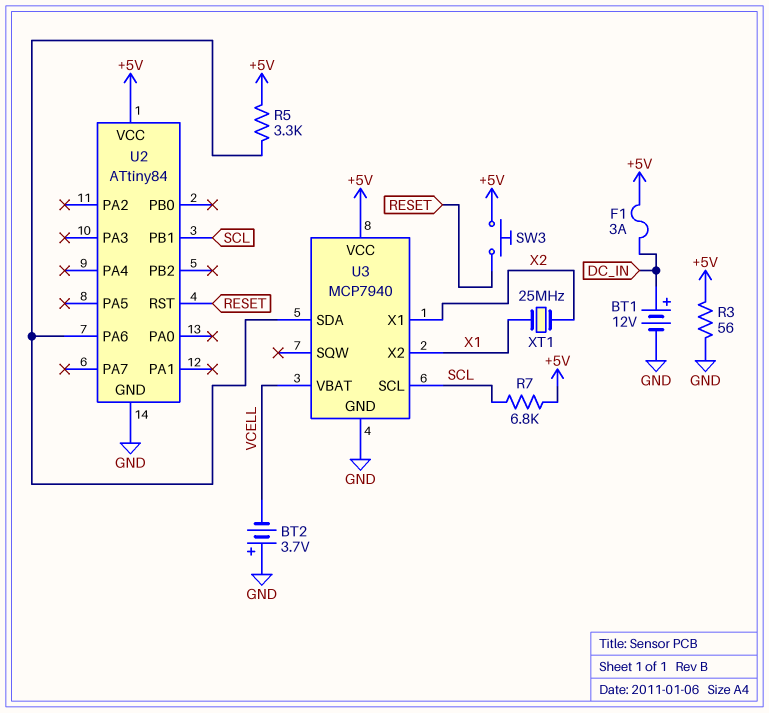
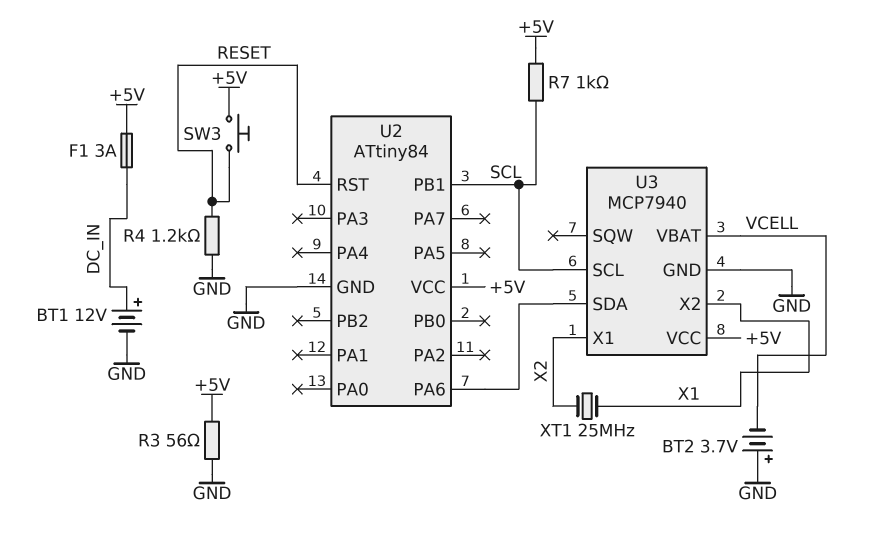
R4: none -> 1.2k (GND, RESET)
R5: 3.3k (+5V, U2/PA6) -> none
R7: 6.8k (+5V, SCL) -> 1k (+5V, SCL)

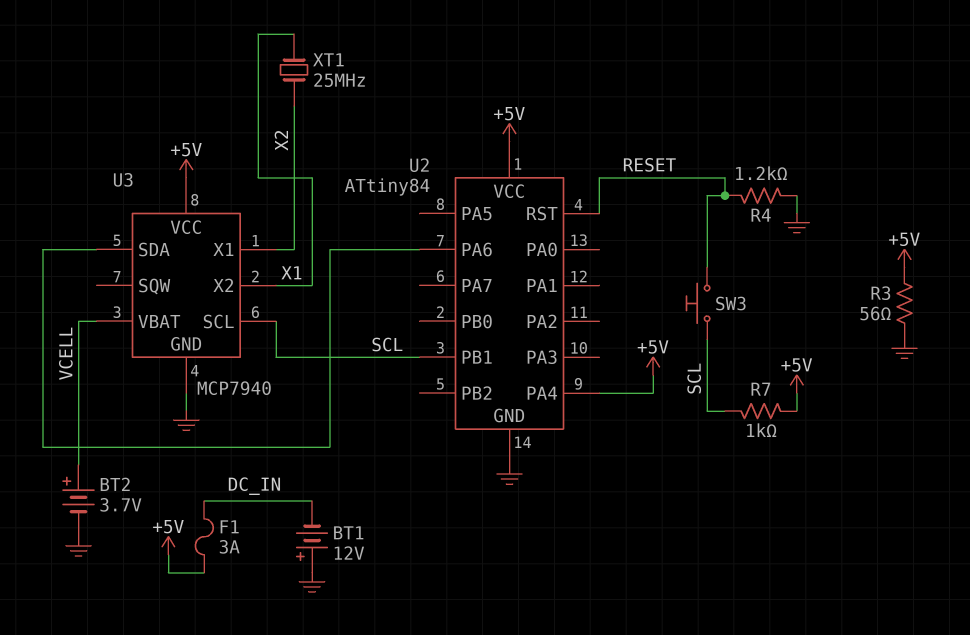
BT1: 12V (plus DC_IN, minus GND) -> 12V (plus GND, minus DC_IN)
BT2: 3.7V (plus GND, minus VCELL) -> 3.7V (plus VCELL, minus GND)
SW3: button (+5V, RESET) -> button (RESET, SCL)
U2 pin PA4: none -> +5V

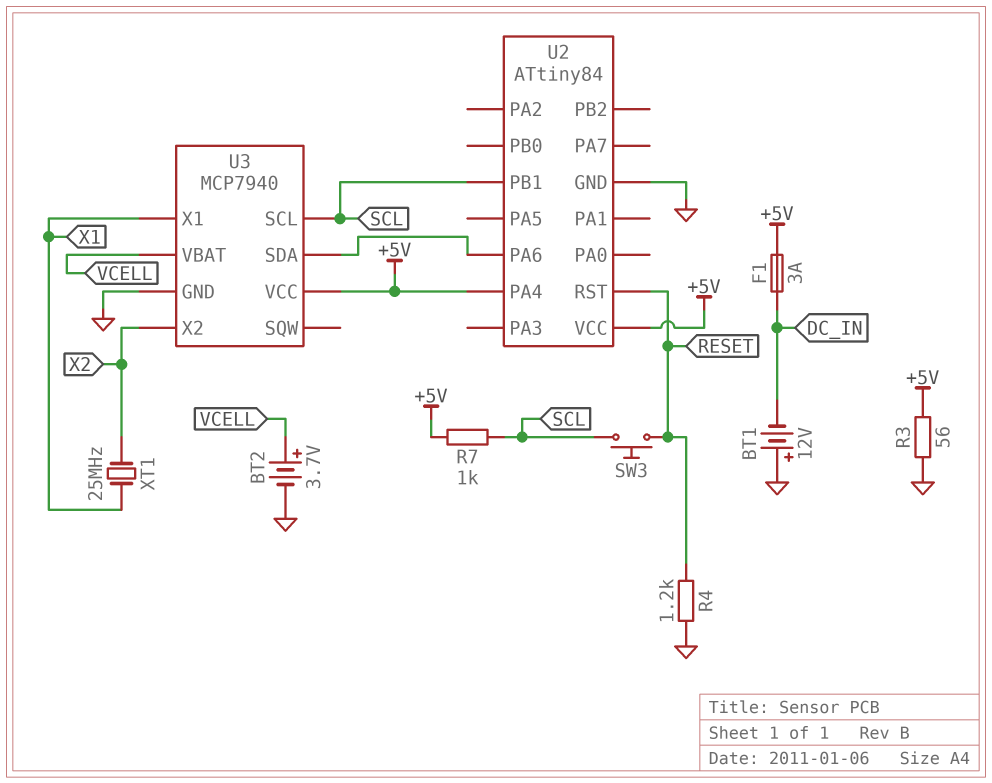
U3 pin X1: X2 -> X1
U3 pin X2: X1 -> X2

